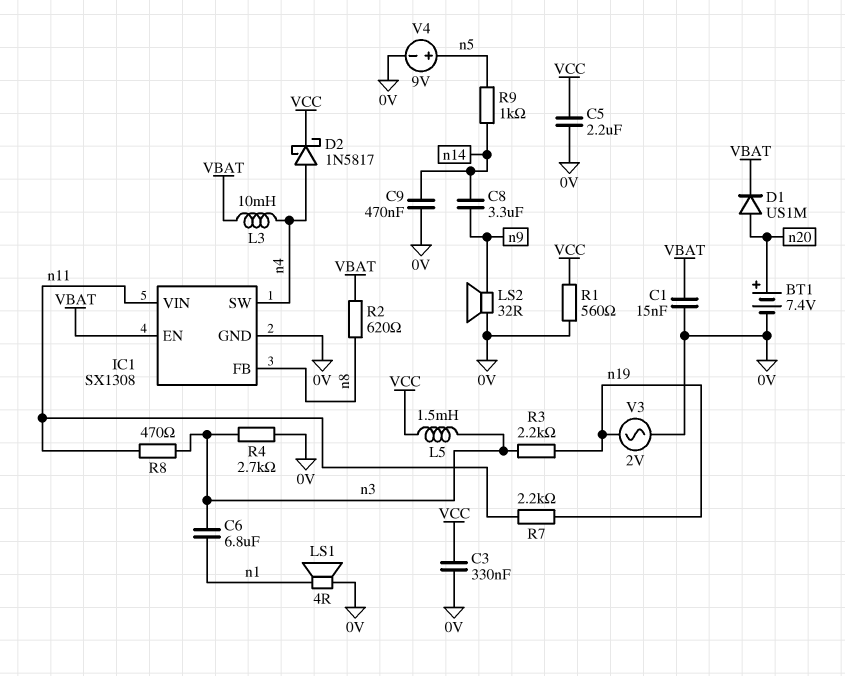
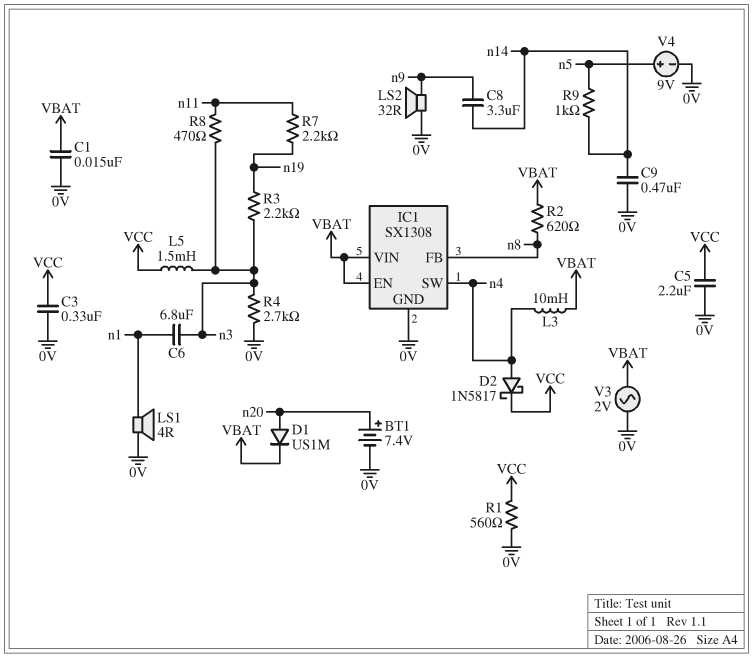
IC1 pin VIN: n11 -> VBAT
V3: AC 2V (0V, n19) -> AC 2V (0V, VBAT)

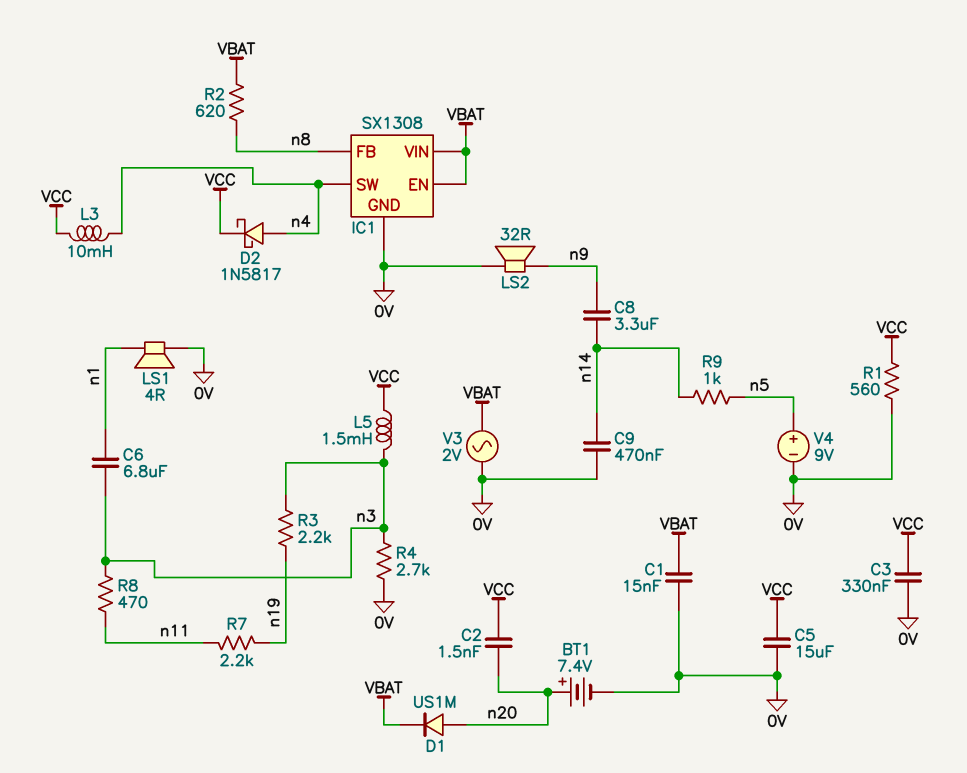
C2: none -> 1.5nF (VCC, n20)
C5: 2.2uF (0V, VCC) -> 15uF (0V, VCC)
L3: 10mH (VBAT, n4) -> 10mH (VCC, n4)

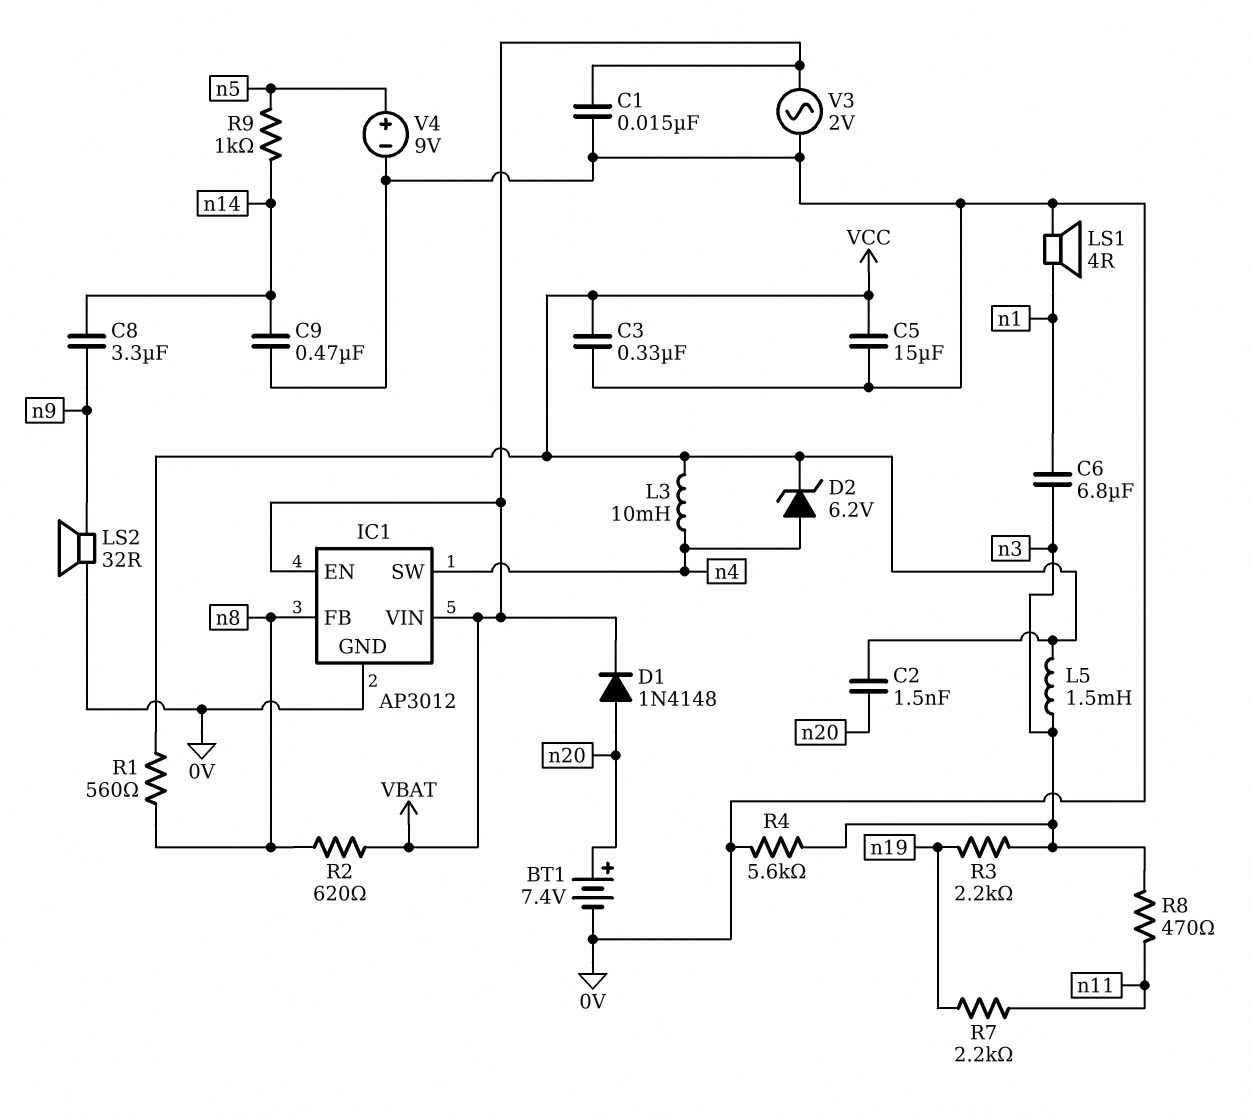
D1: diode US1M (A n20, K VBAT) -> diode 1N4148 (A n20, K VBAT)
D2: schottky 1N5817 (A n4, K VCC) -> zener 6.2V (A n4, K VCC)
IC1: SX1308 -> AP3012
R1: 560 (0V, VCC) -> 560 (VCC, n8)
R4: 2.7k (0V, n3) -> 5.6k (0V, n3)

